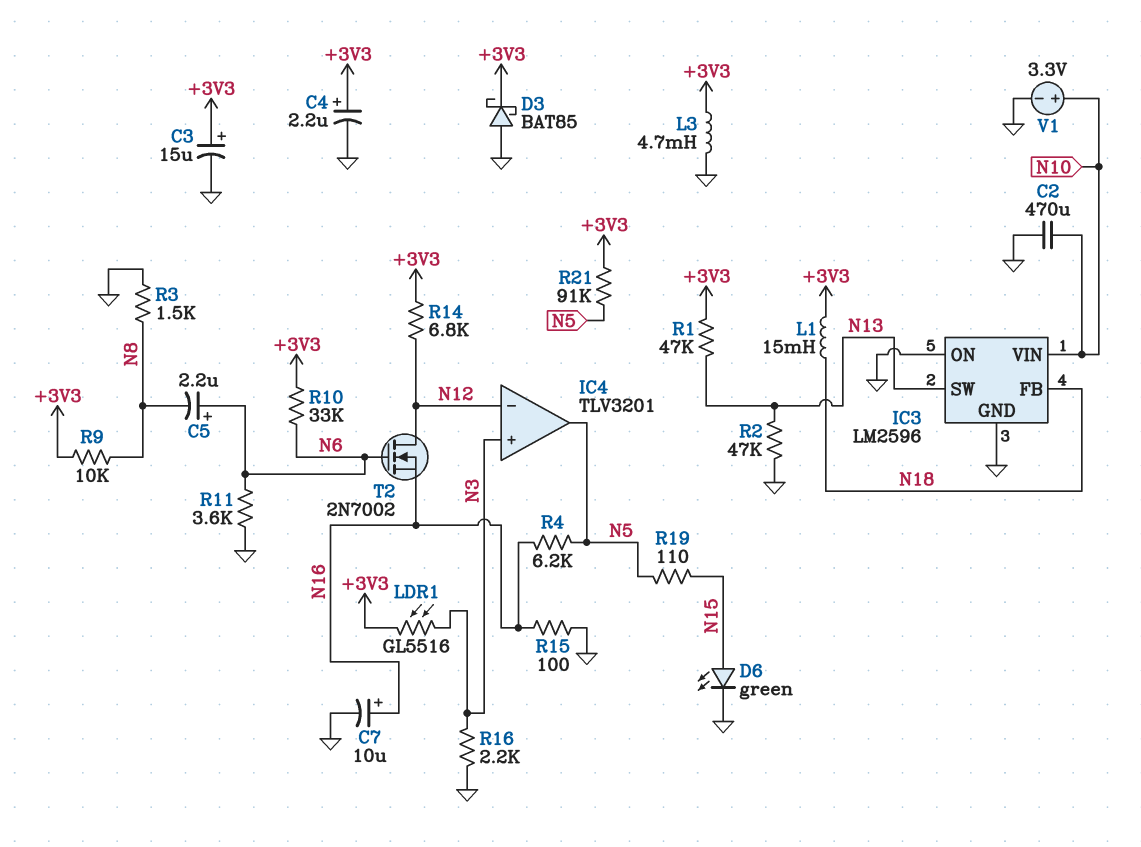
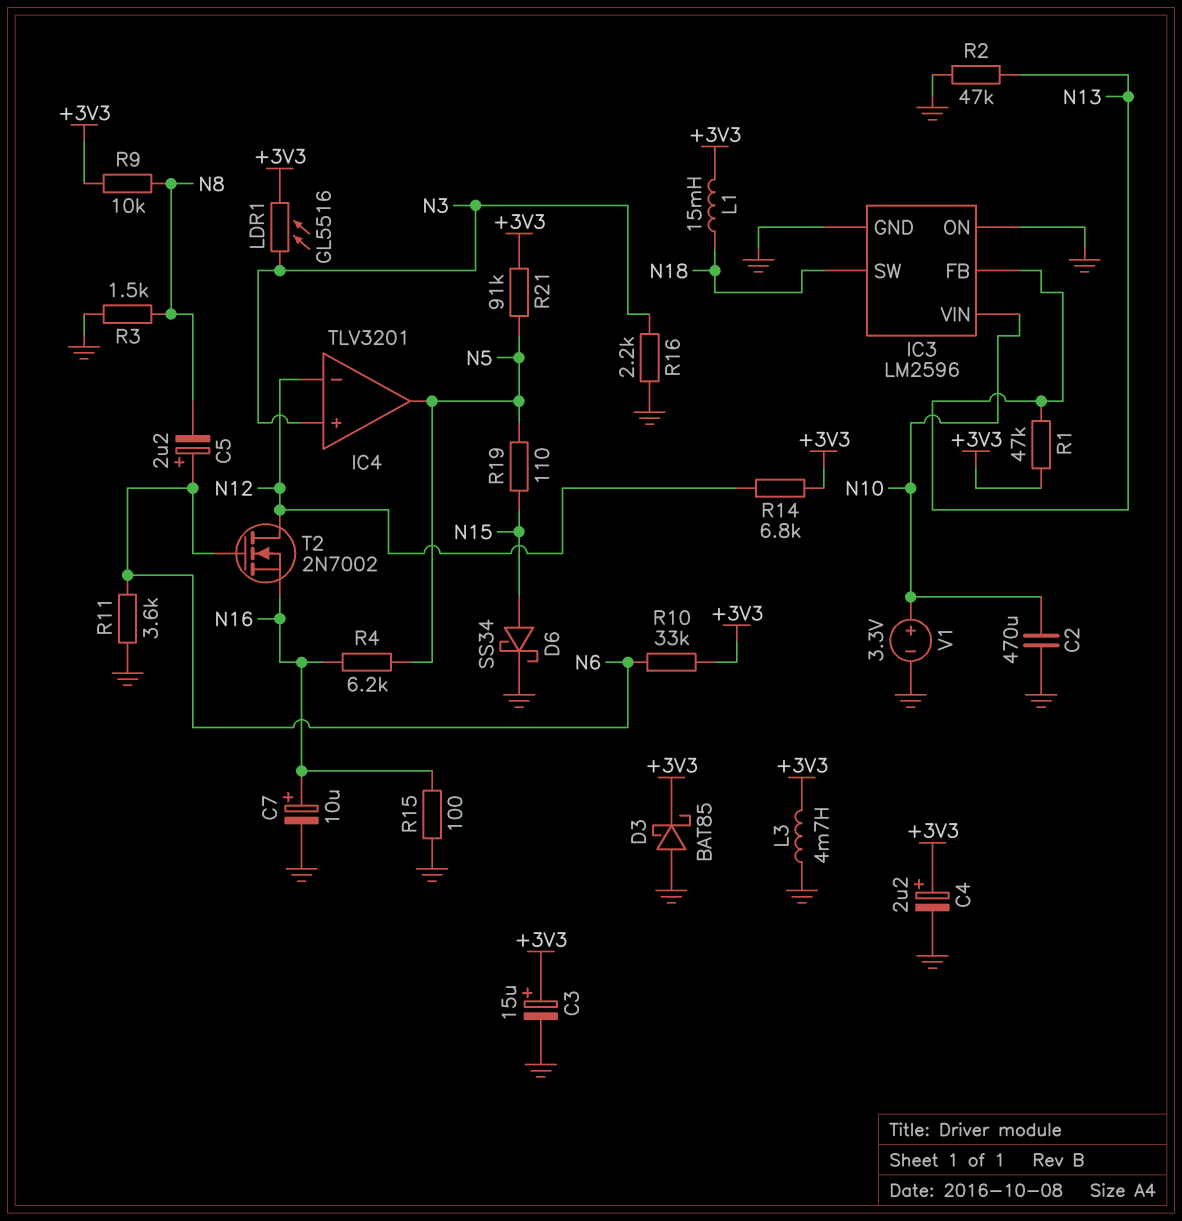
D6: LED green (A N15, K GND) -> schottky SS34 (A N15, K GND)
IC3 pin FB: N18 -> N13
IC3 pin SW: N13 -> N18

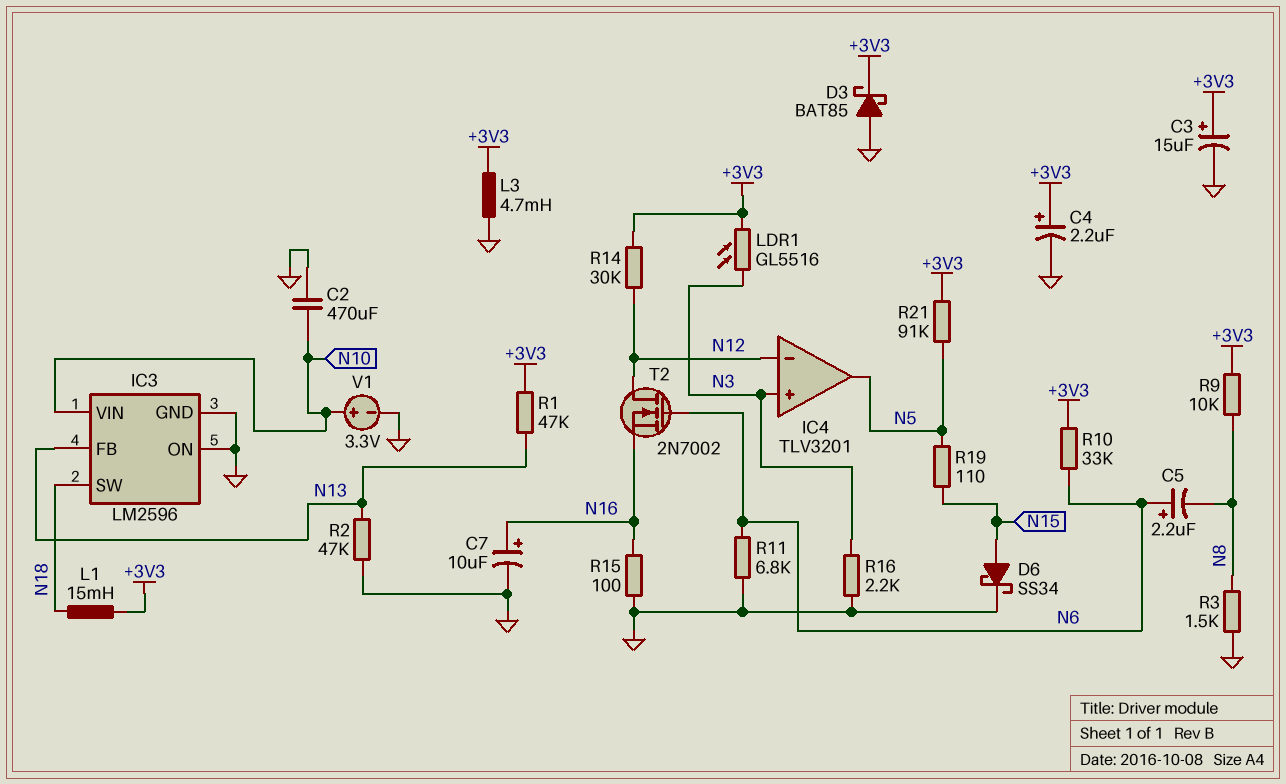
R4: 6.2k (N5, N16) -> none
R11: 3.6k (GND, N6) -> 6.8k (GND, N6)
R14: 6.8k (+3V3, N12) -> 30k (+3V3, N12)

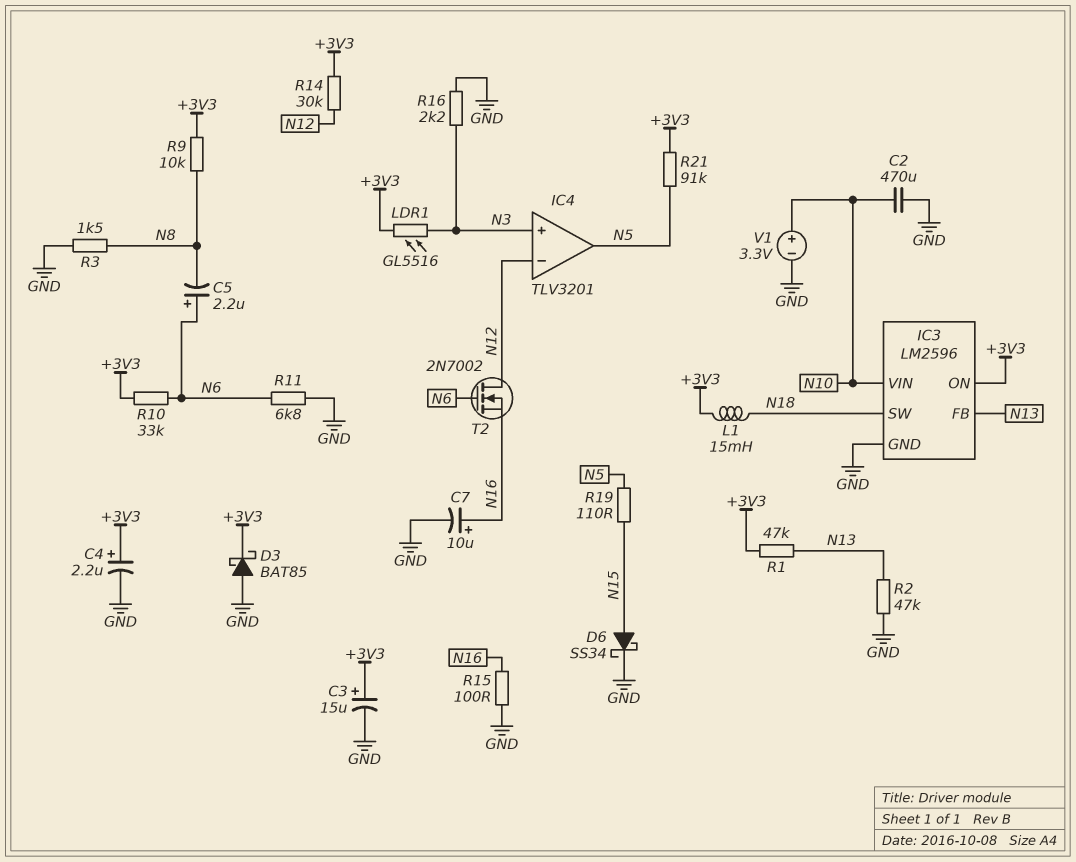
IC3 pin ON: GND -> +3V3
L3: 4.7mH (+3V3, GND) -> none

